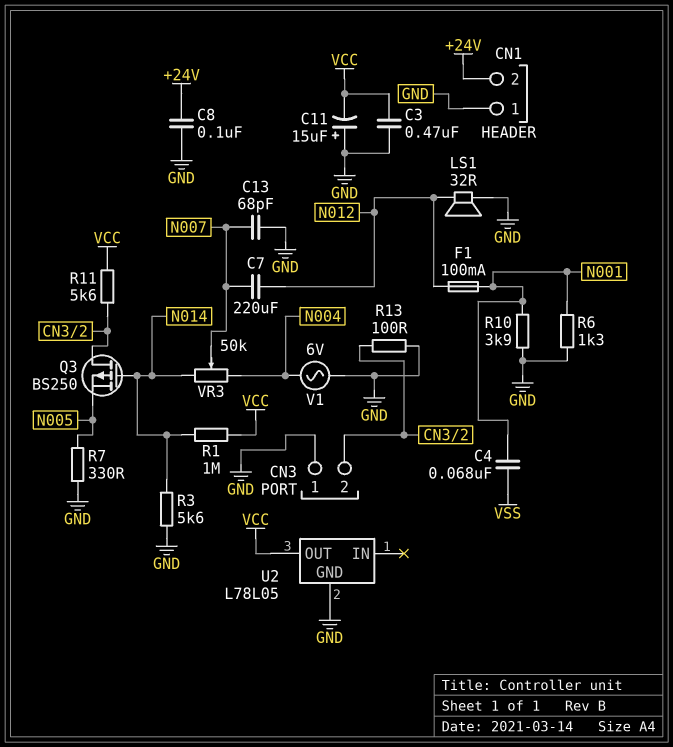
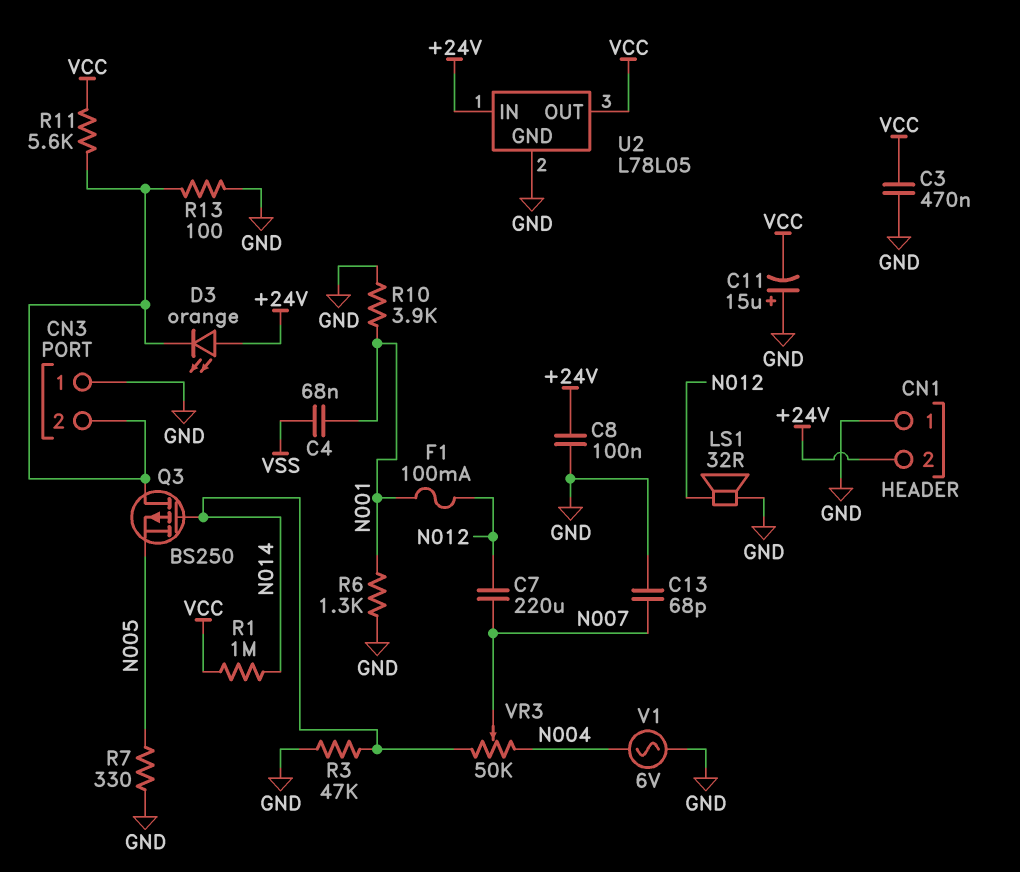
D3: none -> LED orange (A +24V, K CN3/2)
R3: 5.6k (GND, N014) -> 47k (GND, N014)
U2 pin IN: none -> +24V

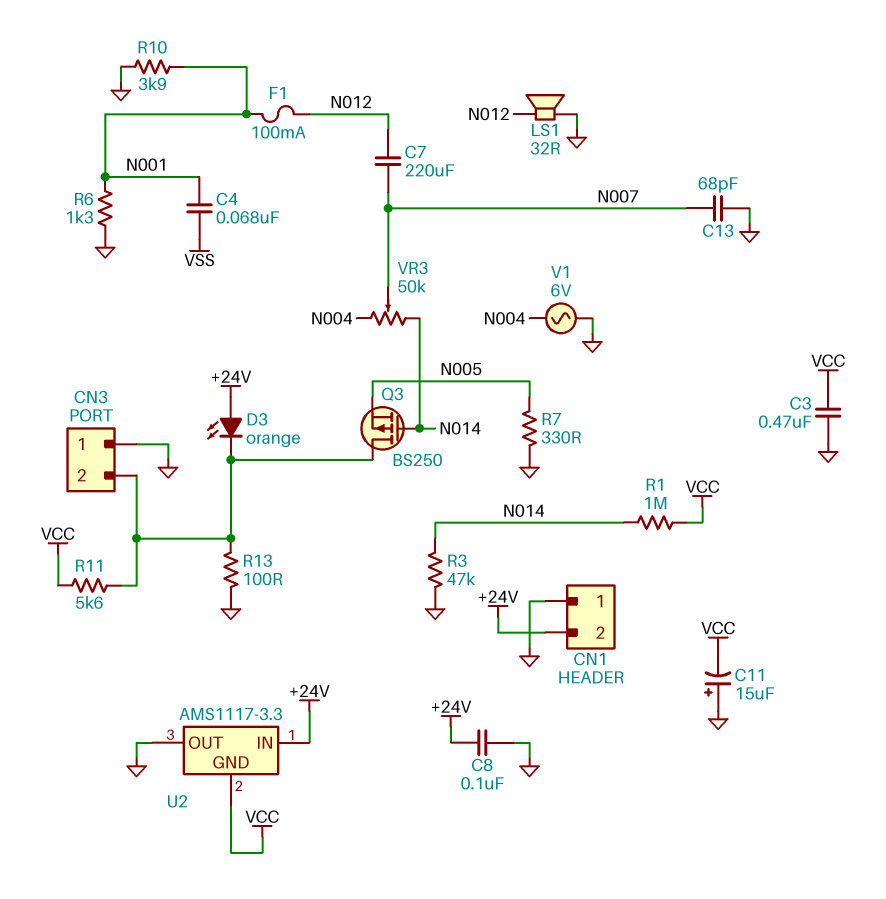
U2: L78L05 -> AMS1117-3.3
U2 pin GND: GND -> VCC
U2 pin OUT: VCC -> GND

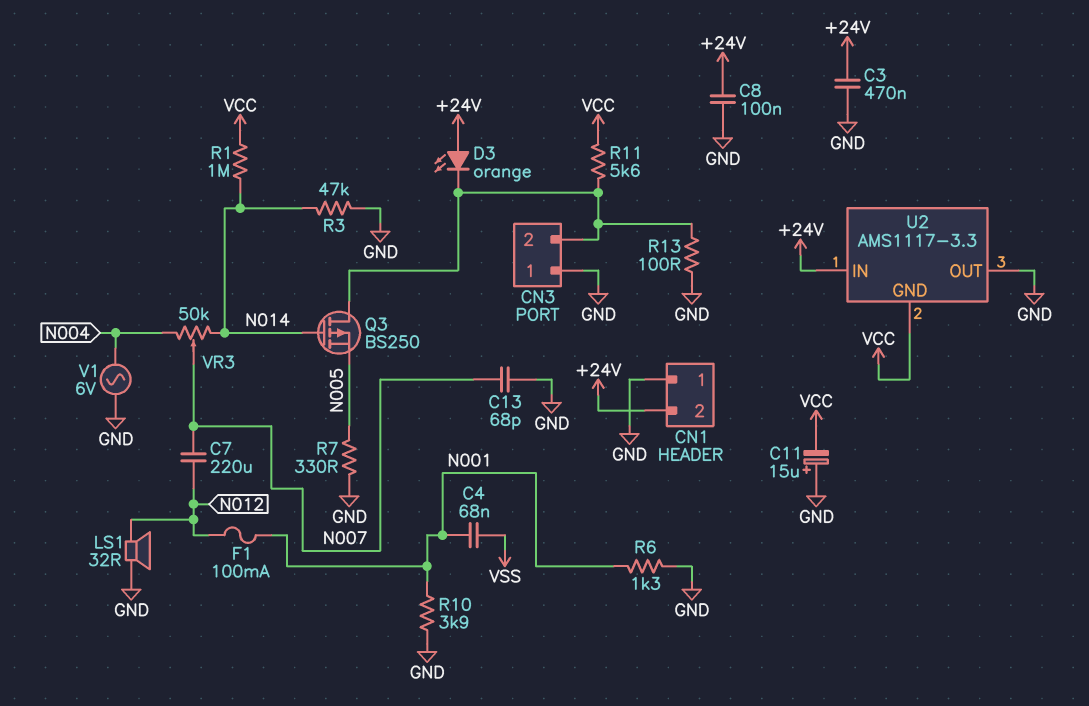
C3: 470nF (GND, VCC) -> 470nF (+24V, GND)

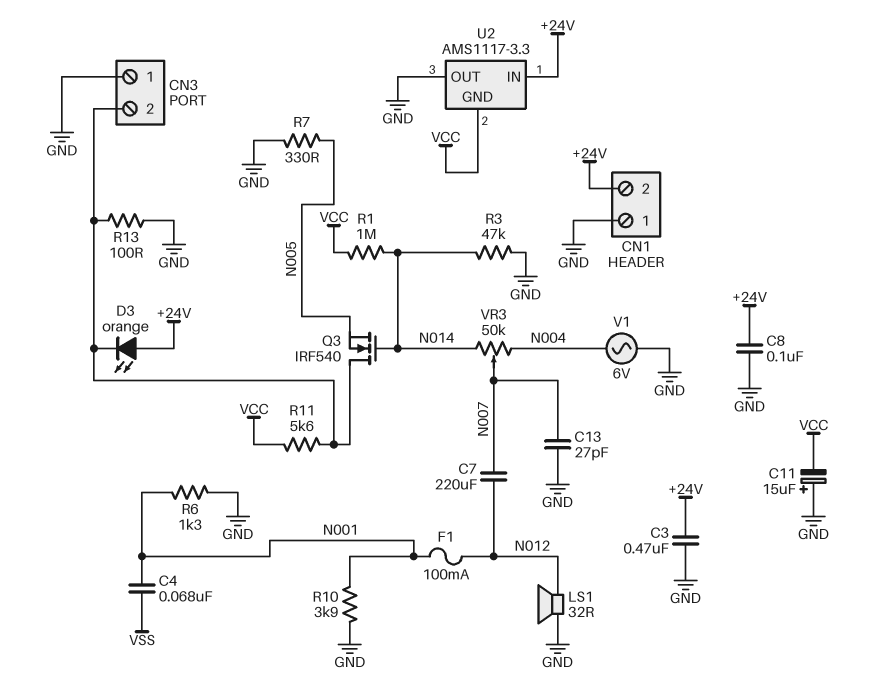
C13: 68pF (GND, N007) -> 27pF (GND, N007)
Q3: PMOS BS250 (G N014, D CN3/2, S N005) -> NMOS IRF540 (G N014, D CN3/2, S N005)

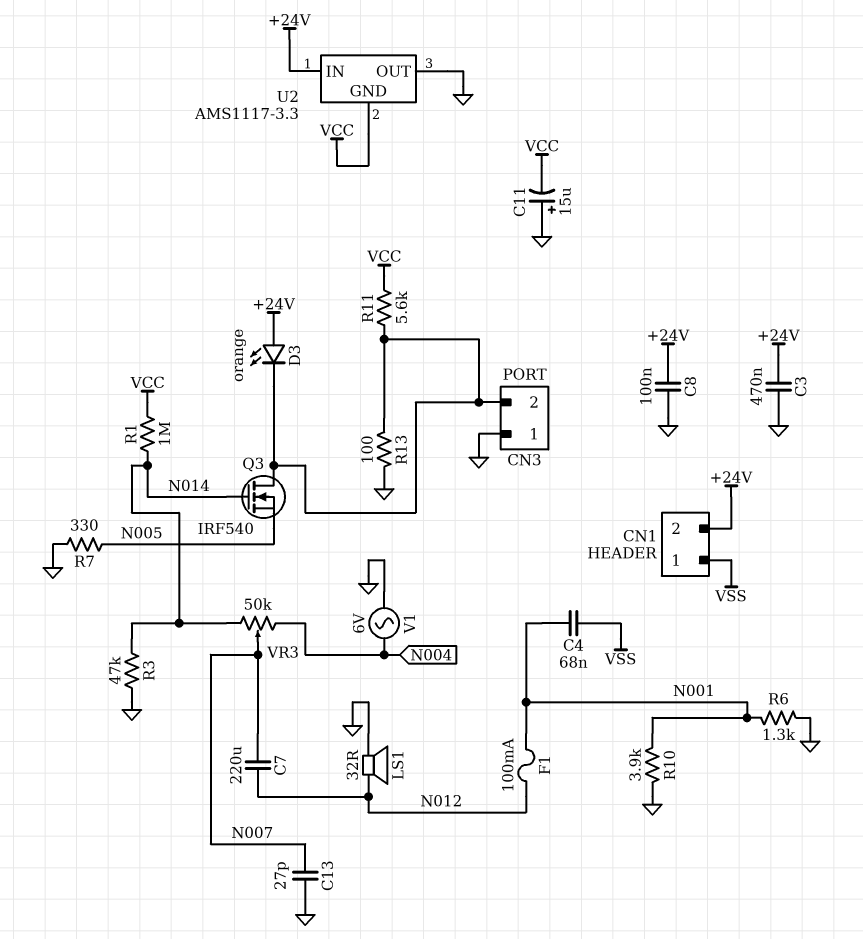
CN1 pin 1: GND -> VSS

